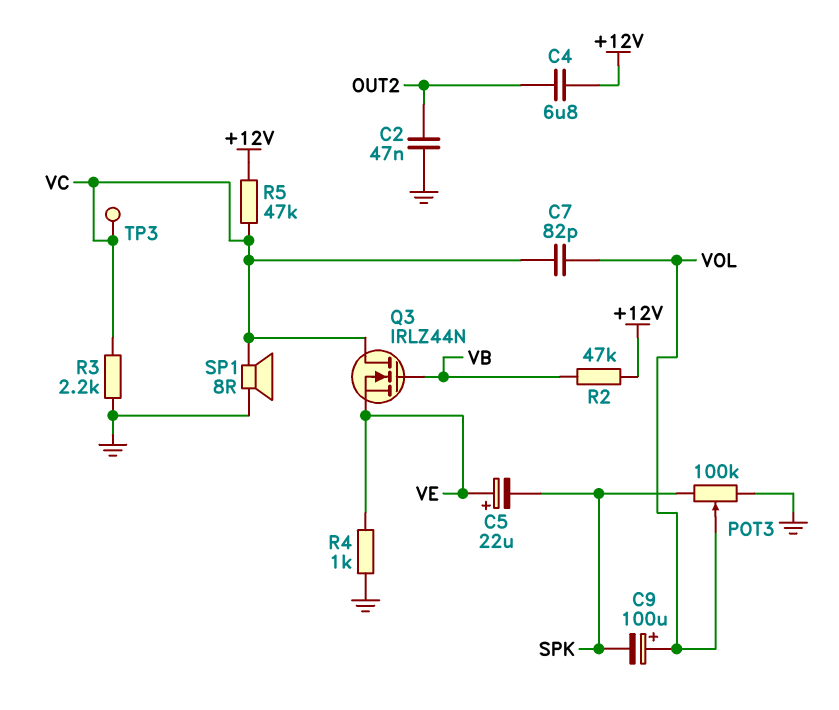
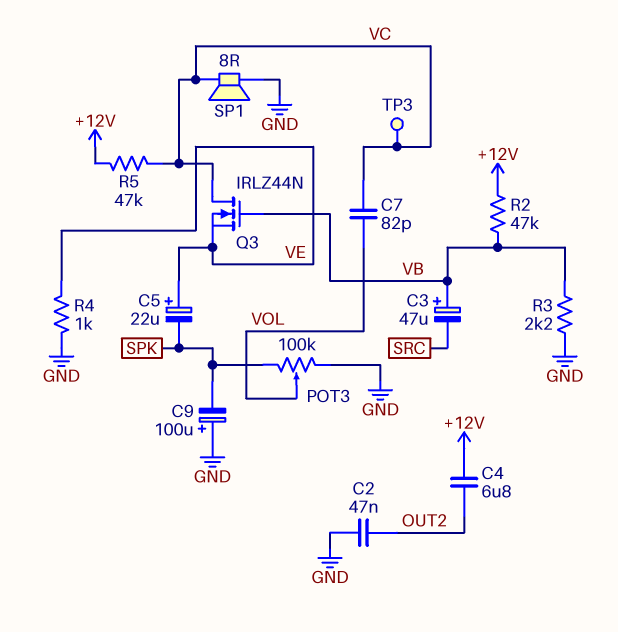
C3: none -> 47uF (plus VB, minus SRC)
C9: 100uF (plus VOL, minus SPK) -> 100uF (plus GND, minus SPK)
R3: 2.2k (GND, VC) -> 2.2k (GND, VB)

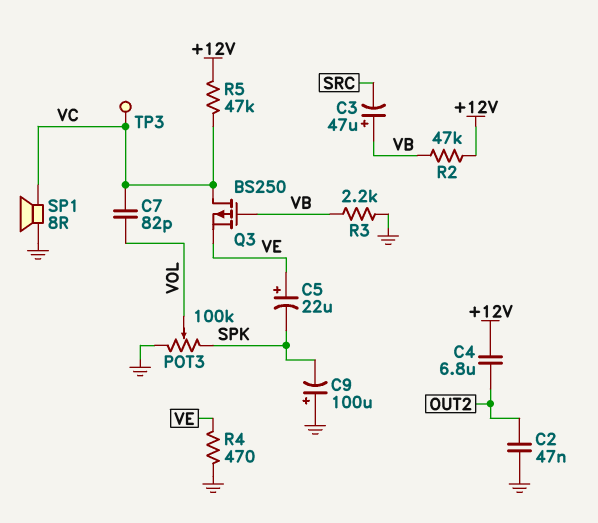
Q3: NMOS IRLZ44N (G VB, D VC, S VE) -> PMOS BS250 (G VB, D VC, S VE)
R4: 1k (GND, VE) -> 470 (GND, VE)

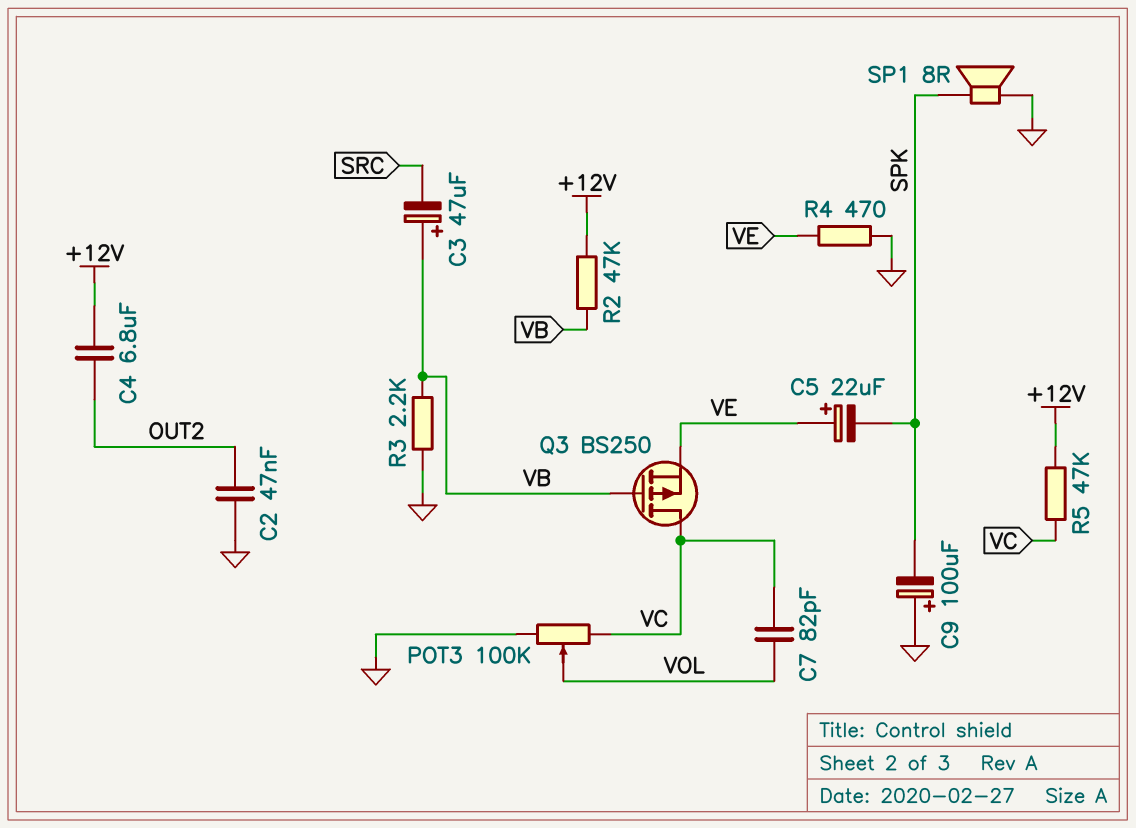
POT3: 100k (GND, SPK, wiper VOL) -> 100k (GND, VC, wiper VOL)
SP1: speaker 8R (GND, VC) -> speaker 8R (GND, SPK)
TP3: test point (VC) -> none

